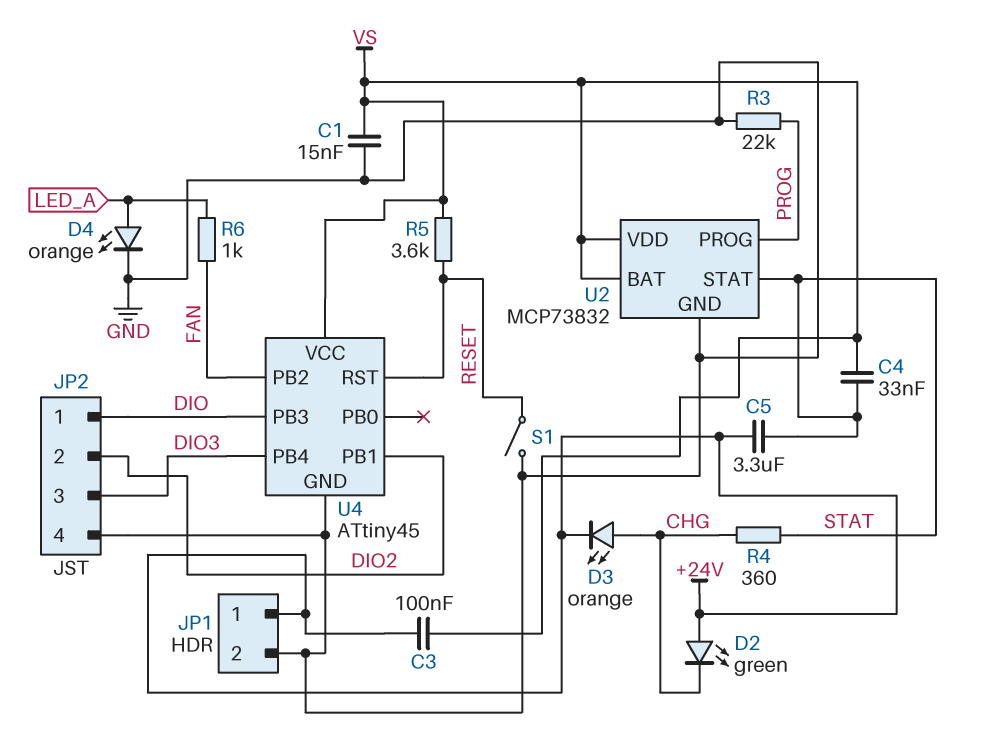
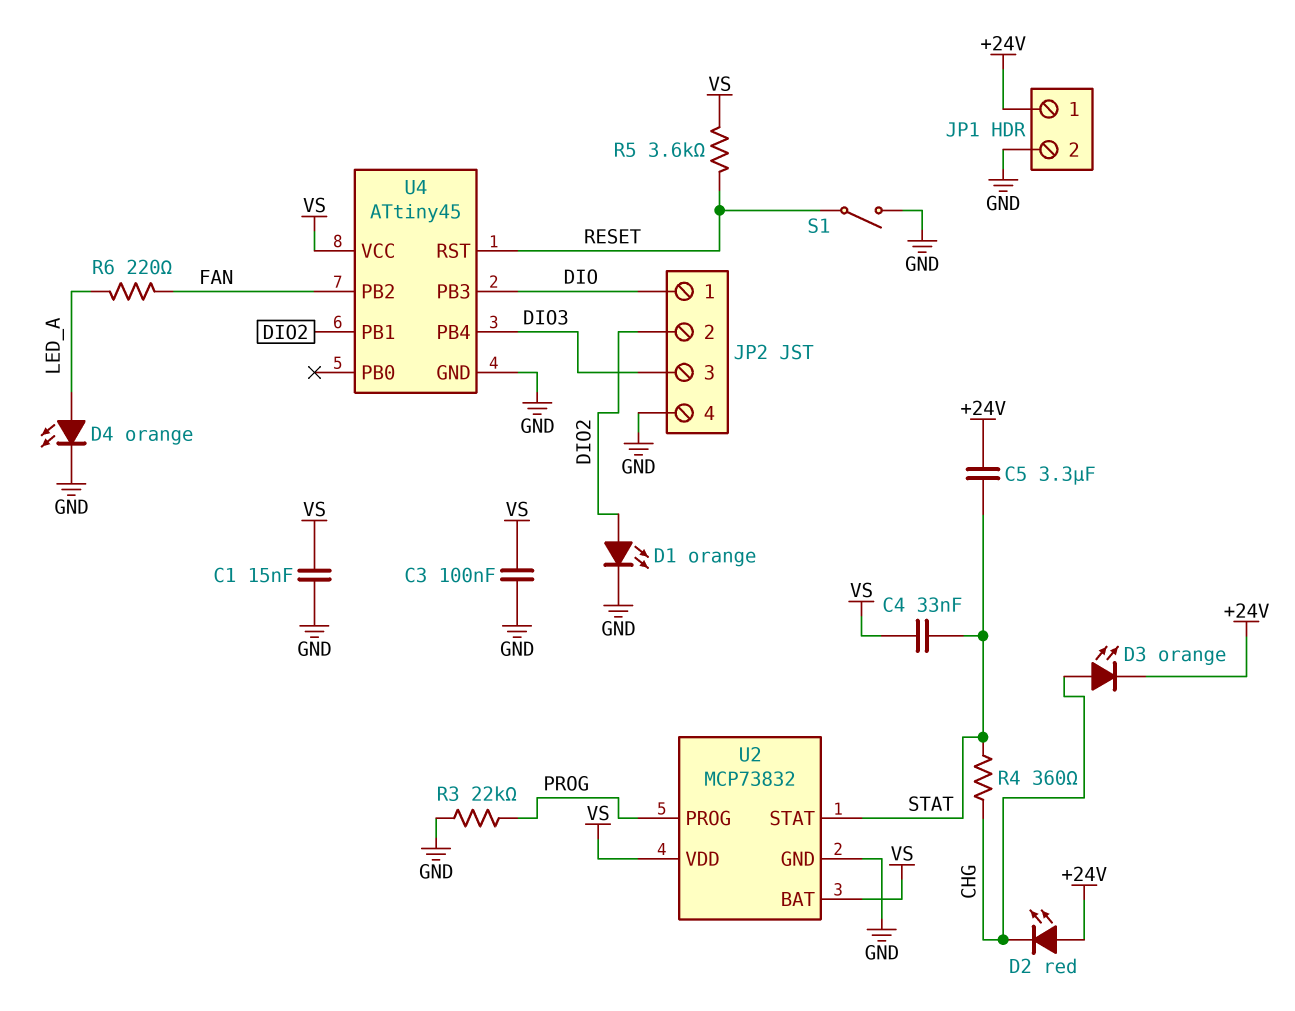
C3: 100nF (+24V, VS) -> 100nF (GND, VS)
D1: none -> LED orange (A DIO2, K GND)
D2: LED green (A +24V, K CHG) -> LED red (A +24V, K CHG)
R6: 1k (FAN, LED_A) -> 220 (FAN, LED_A)

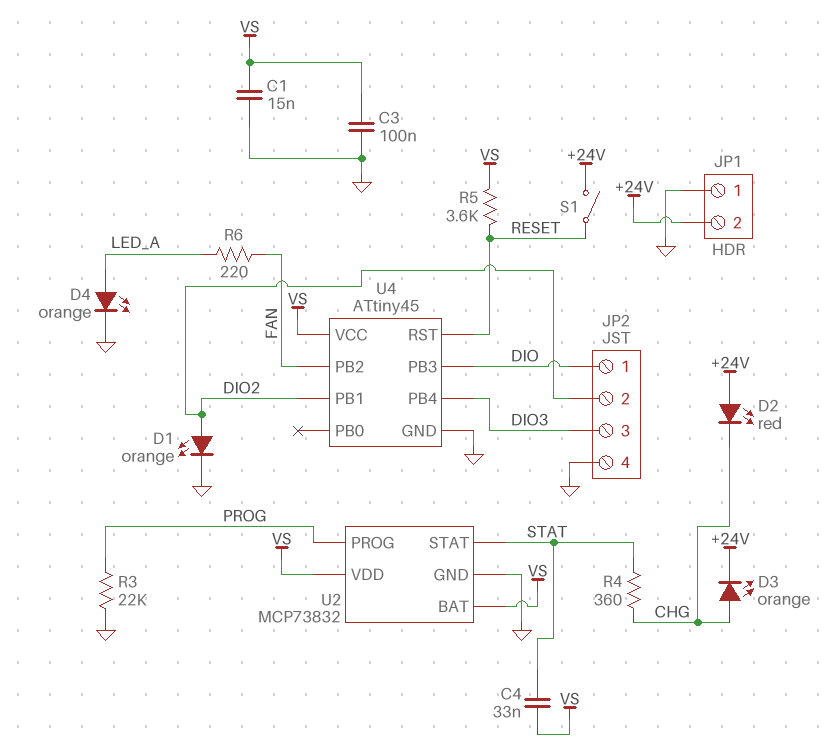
C5: 3.3uF (+24V, STAT) -> none
JP1 pin 1: +24V -> GND
JP1 pin 2: GND -> +24V
S1: switch (GND, RESET) -> switch (+24V, RESET)

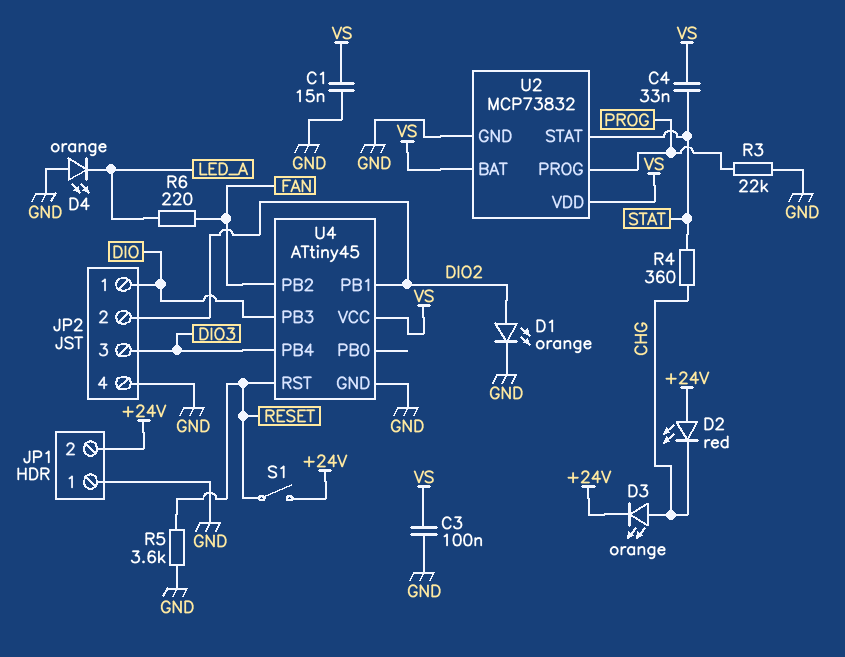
D4: LED orange (A LED_A, K GND) -> LED orange (A GND, K LED_A)
R5: 3.6k (RESET, VS) -> 3.6k (GND, RESET)

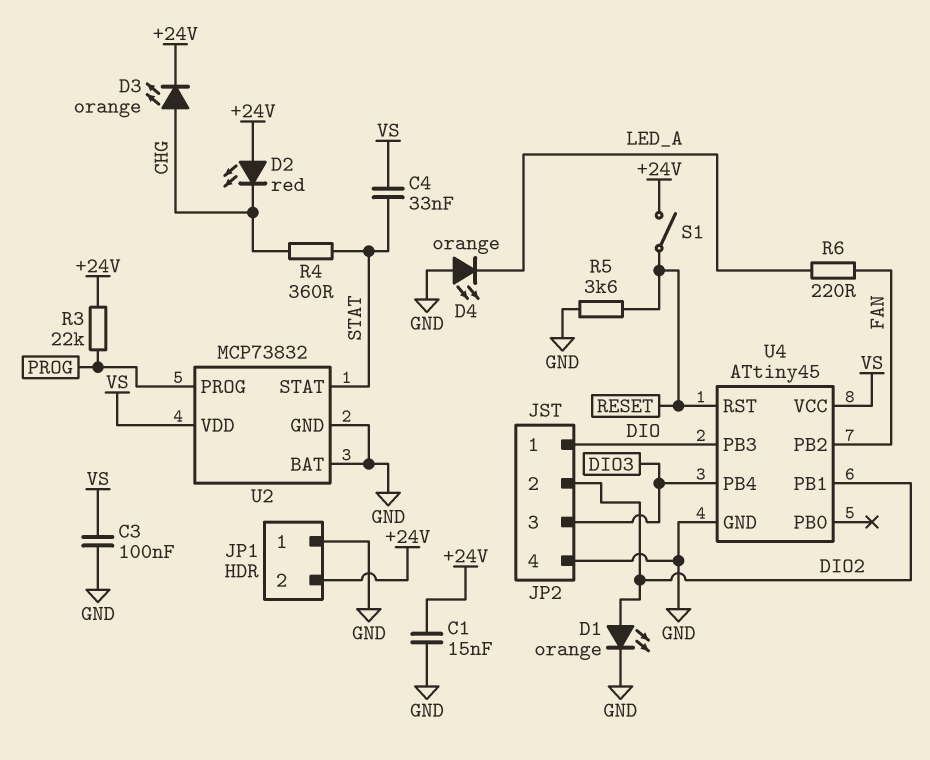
C1: 15nF (GND, VS) -> 15nF (+24V, GND)
R3: 22k (GND, PROG) -> 22k (+24V, PROG)
U2 pin BAT: VS -> GND

